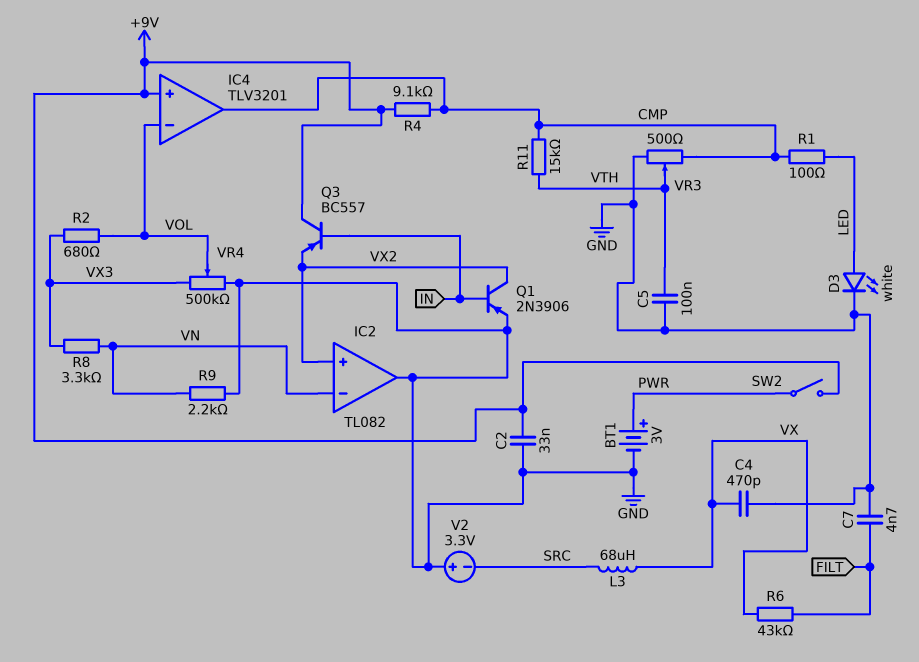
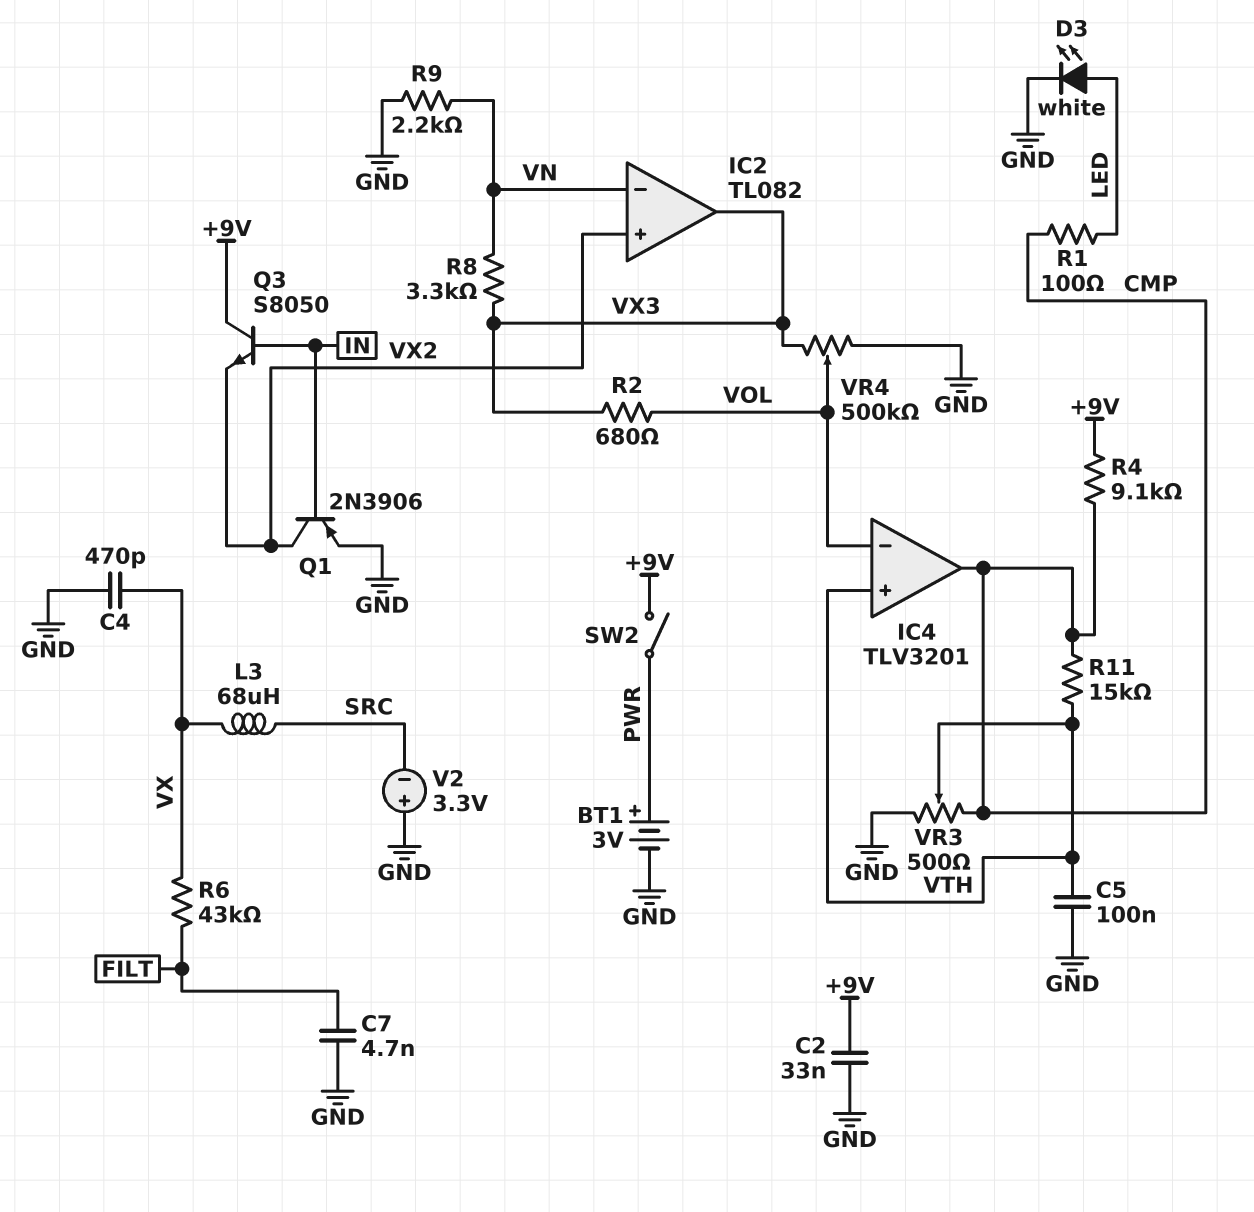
IC2 pin out: GND -> VX3
IC4 pin in+: +9V -> VTH
Q3: PNP BC557 (B IN, C +9V, E VX2) -> NPN S8050 (B IN, C +9V, E VX2)

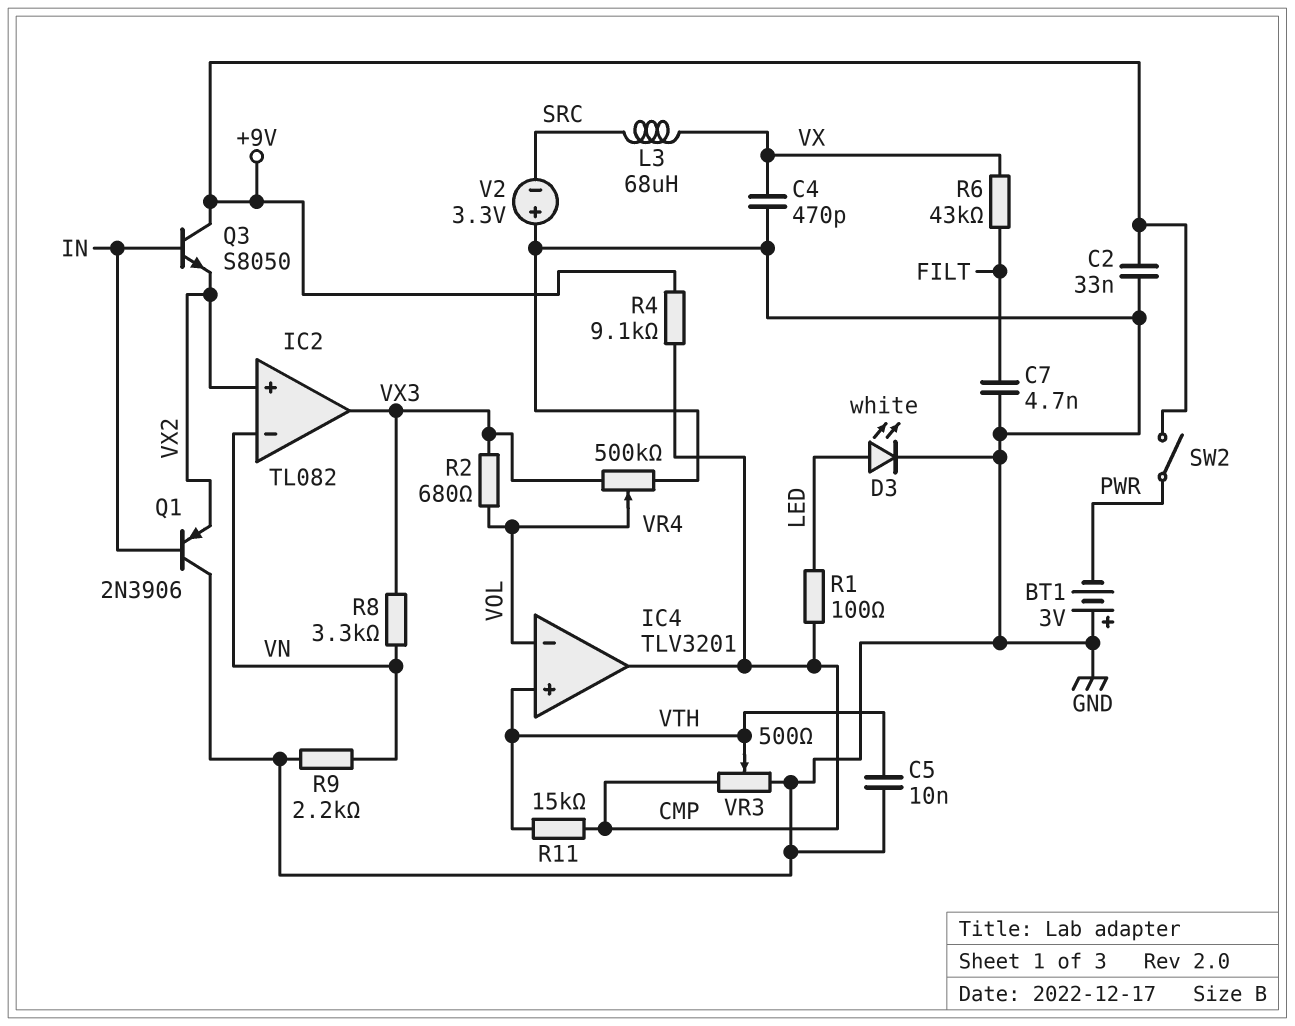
BT1: 3V (plus PWR, minus GND) -> 3V (plus GND, minus PWR)
C5: 100nF (GND, VTH) -> 10nF (GND, VTH)
Q1: PNP 2N3906 (B IN, C VX2, E GND) -> PNP 2N3906 (B IN, C GND, E VX2)

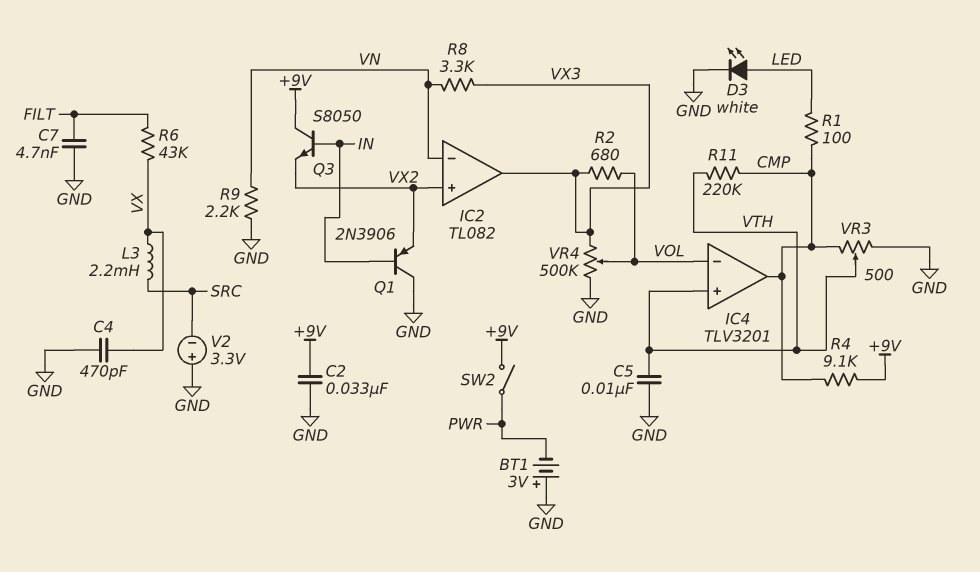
L3: 68uH (SRC, VX) -> 2.2mH (SRC, VX)
R11: 15k (CMP, VTH) -> 220k (CMP, VTH)

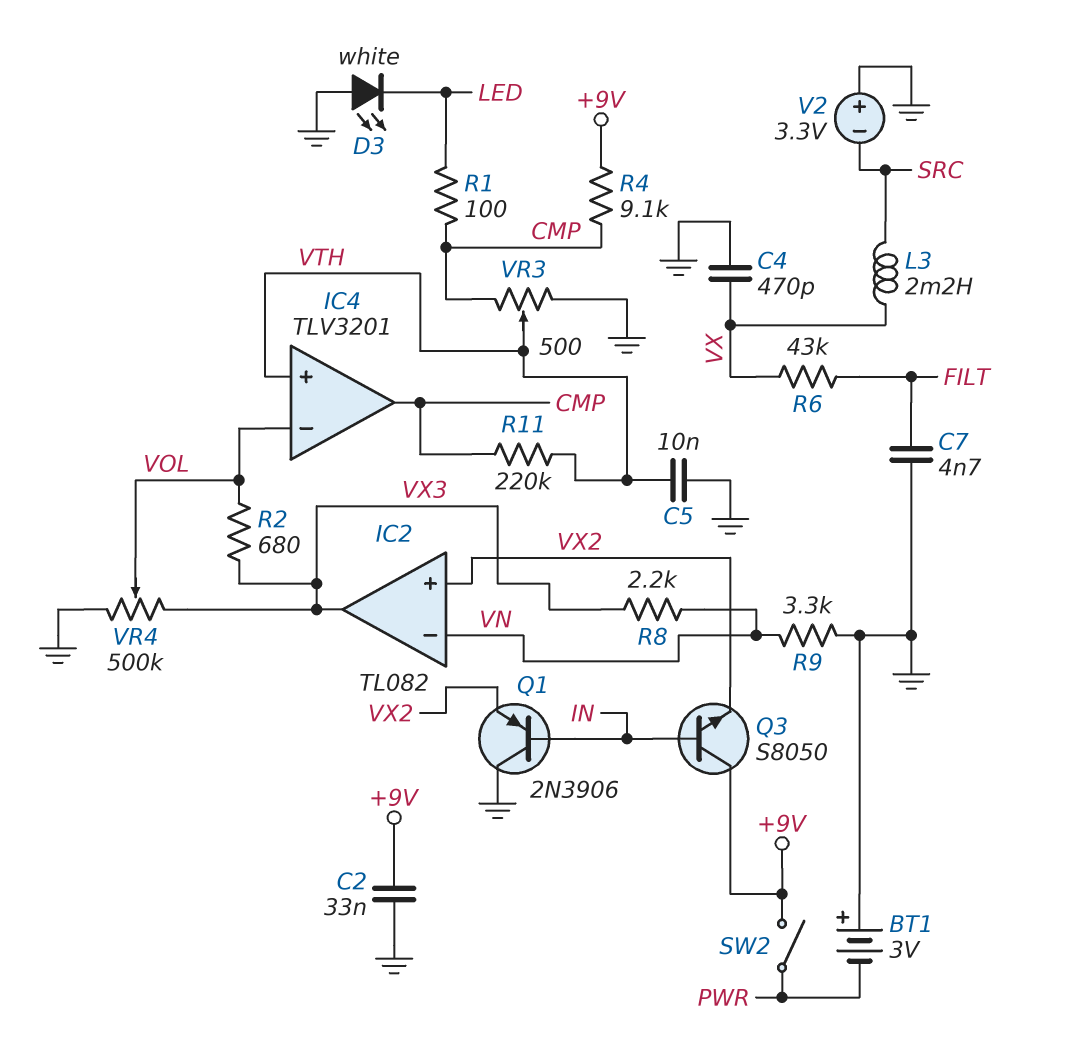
D3: LED white (A LED, K GND) -> LED white (A GND, K LED)
R8: 3.3k (VN, VX3) -> 2.2k (VN, VX3)
R9: 2.2k (GND, VN) -> 3.3k (GND, VN)

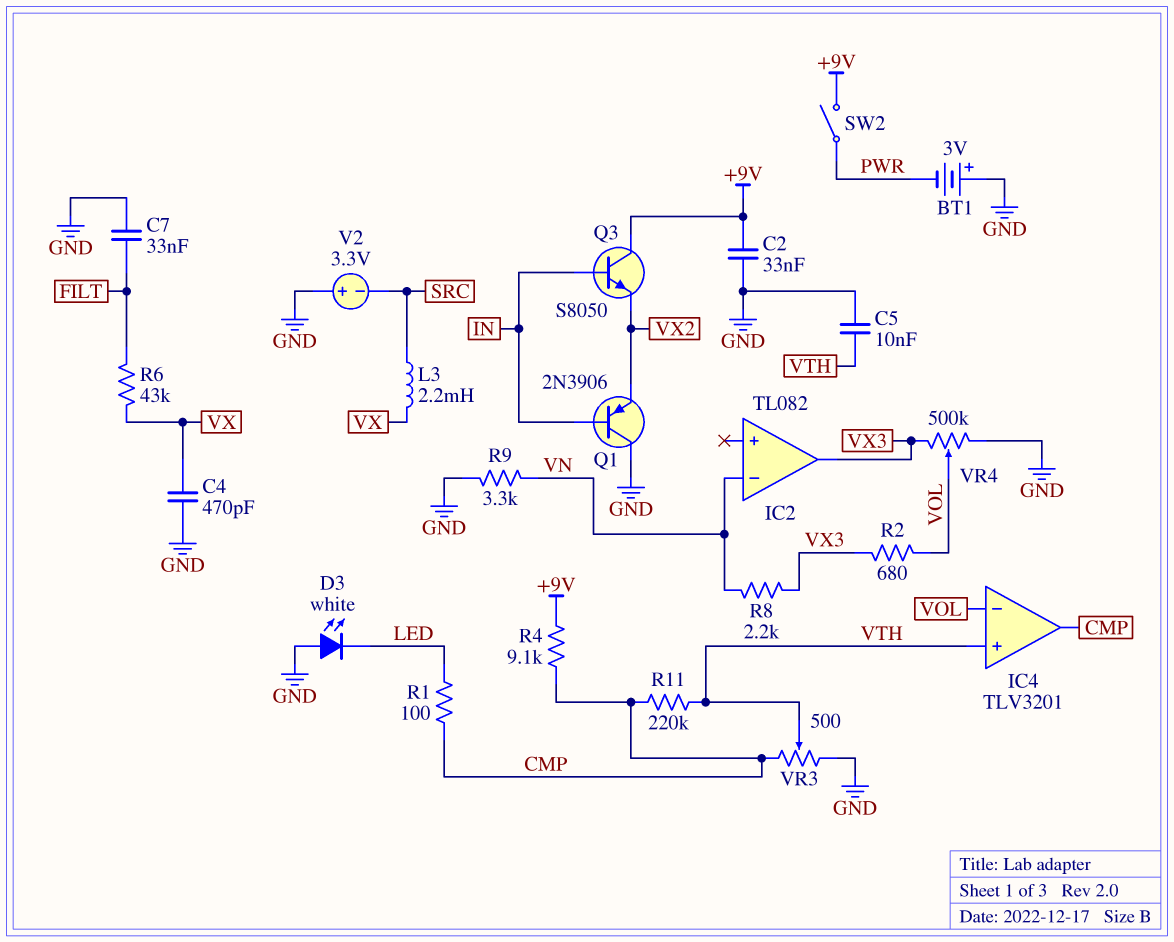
C7: 4.7nF (FILT, GND) -> 33nF (FILT, GND)
IC2 pin in+: VX2 -> none

